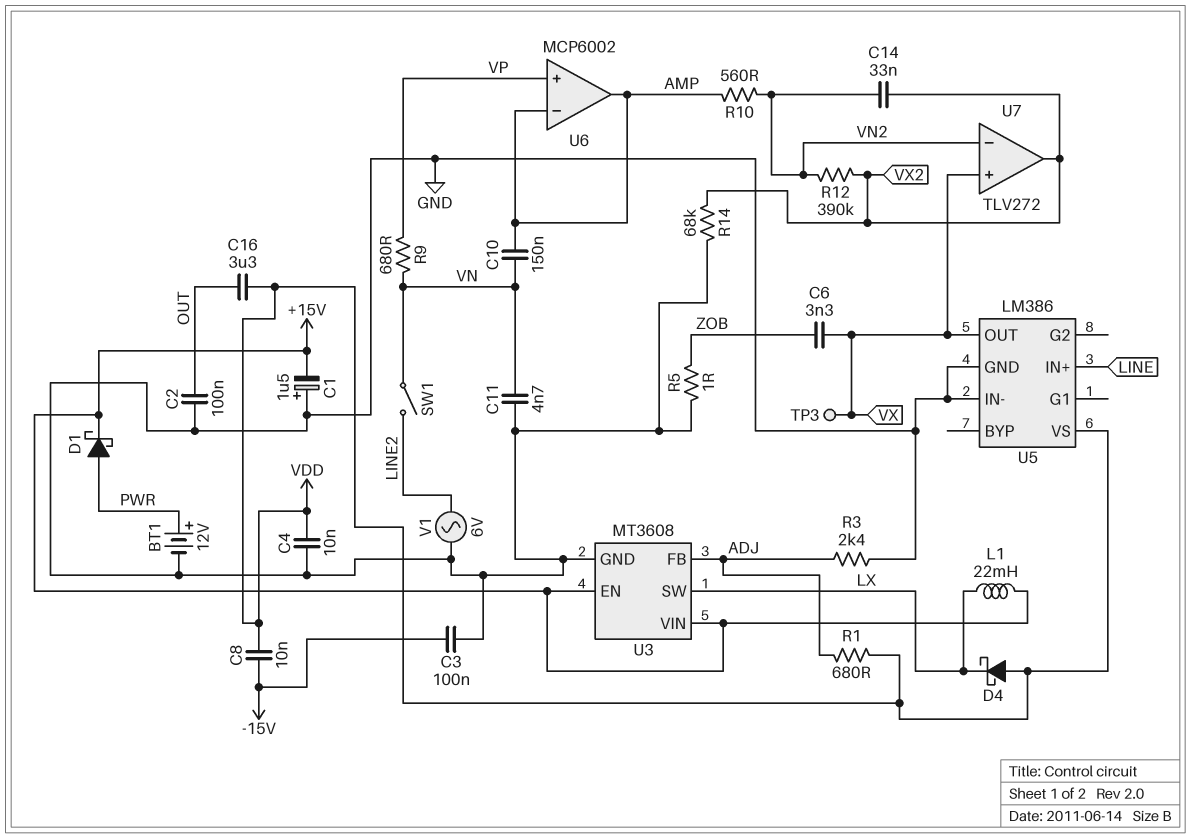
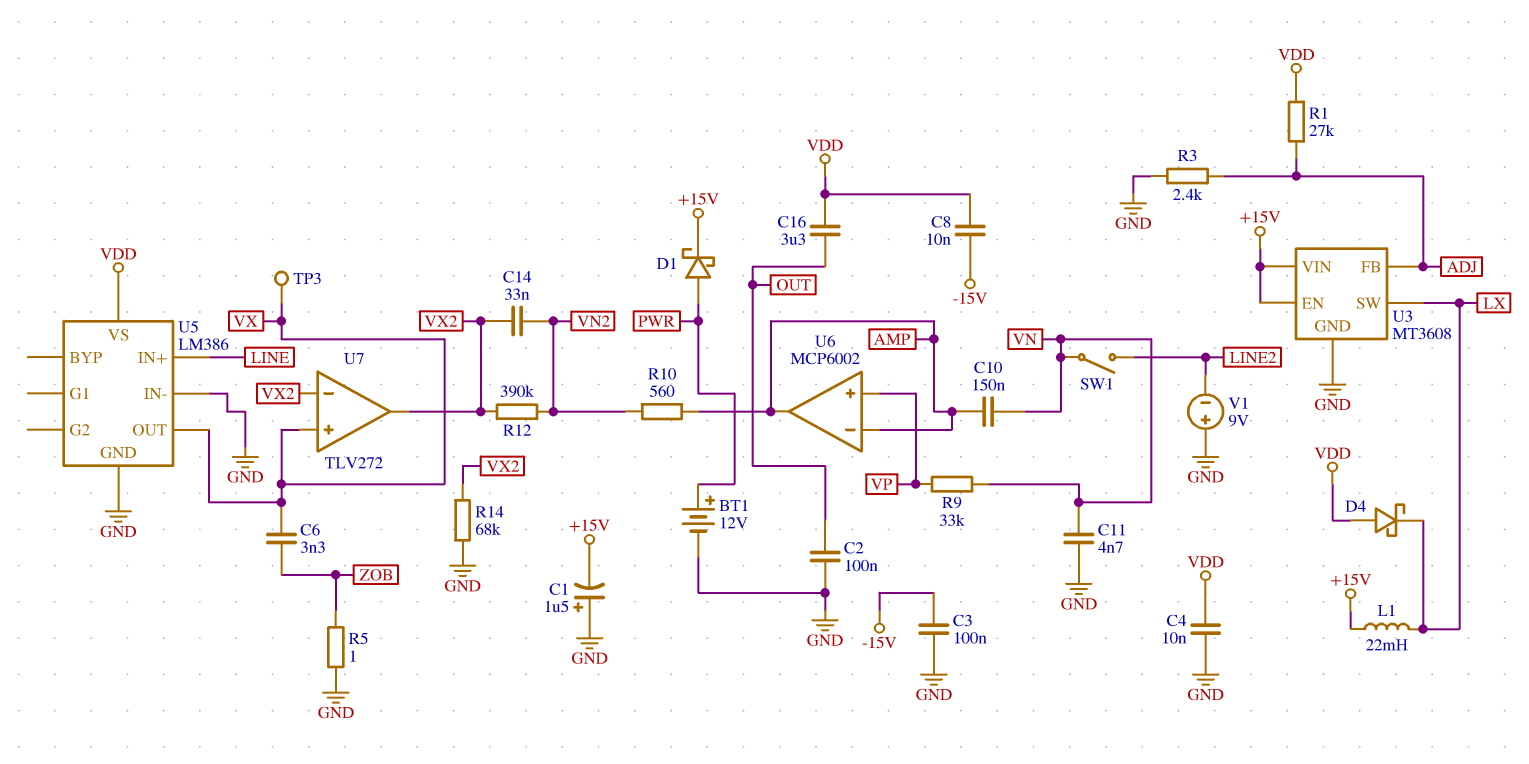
R1: 680 (ADJ, VDD) -> 27k (ADJ, VDD)
R9: 680 (VN, VP) -> 33k (VN, VP)
U7 pin in-: VN2 -> VX2
V1: AC 6V (GND, LINE2) -> 9V (plus GND, minus LINE2)

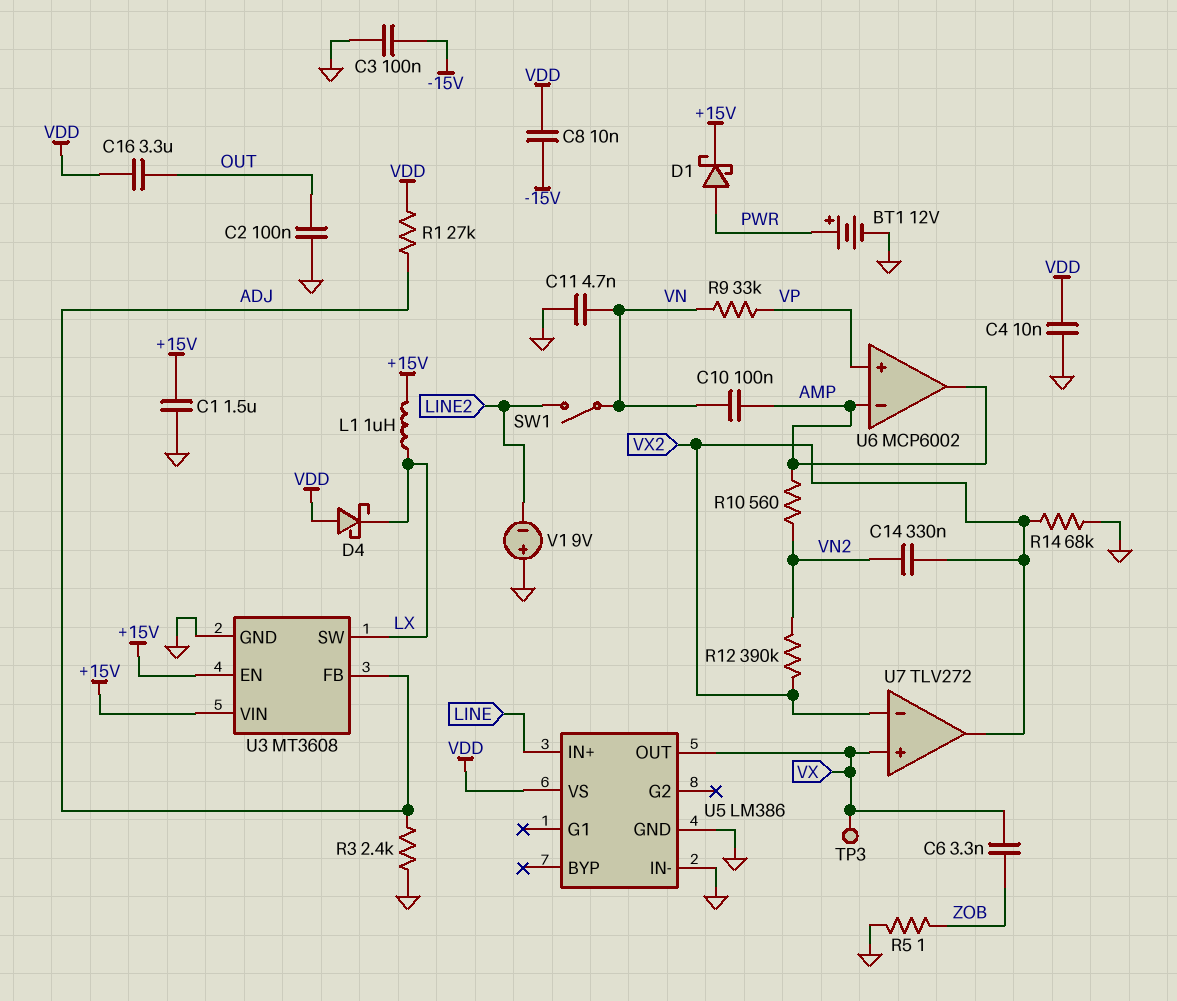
C1: 1.5uF (plus GND, minus +15V) -> 1.5uF (+15V, GND)
C10: 150nF (AMP, VN) -> 100nF (AMP, VN)
C14: 33nF (VN2, VX2) -> 330nF (VN2, VX2)
L1: 22mH (+15V, LX) -> 1uH (+15V, LX)

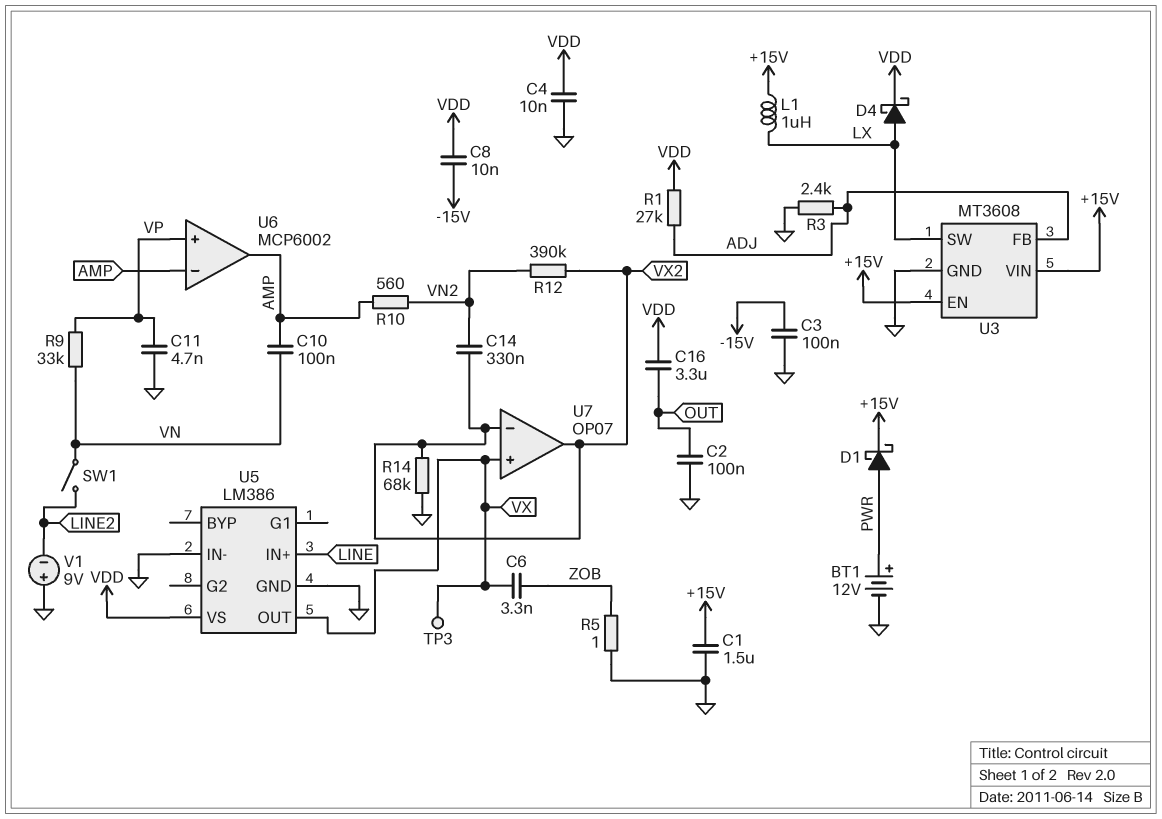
C11: 4.7nF (GND, VN) -> 4.7nF (GND, VP)
D4: schottky (A VDD, K LX) -> schottky (A LX, K VDD)
U7: TLV272 -> OP07

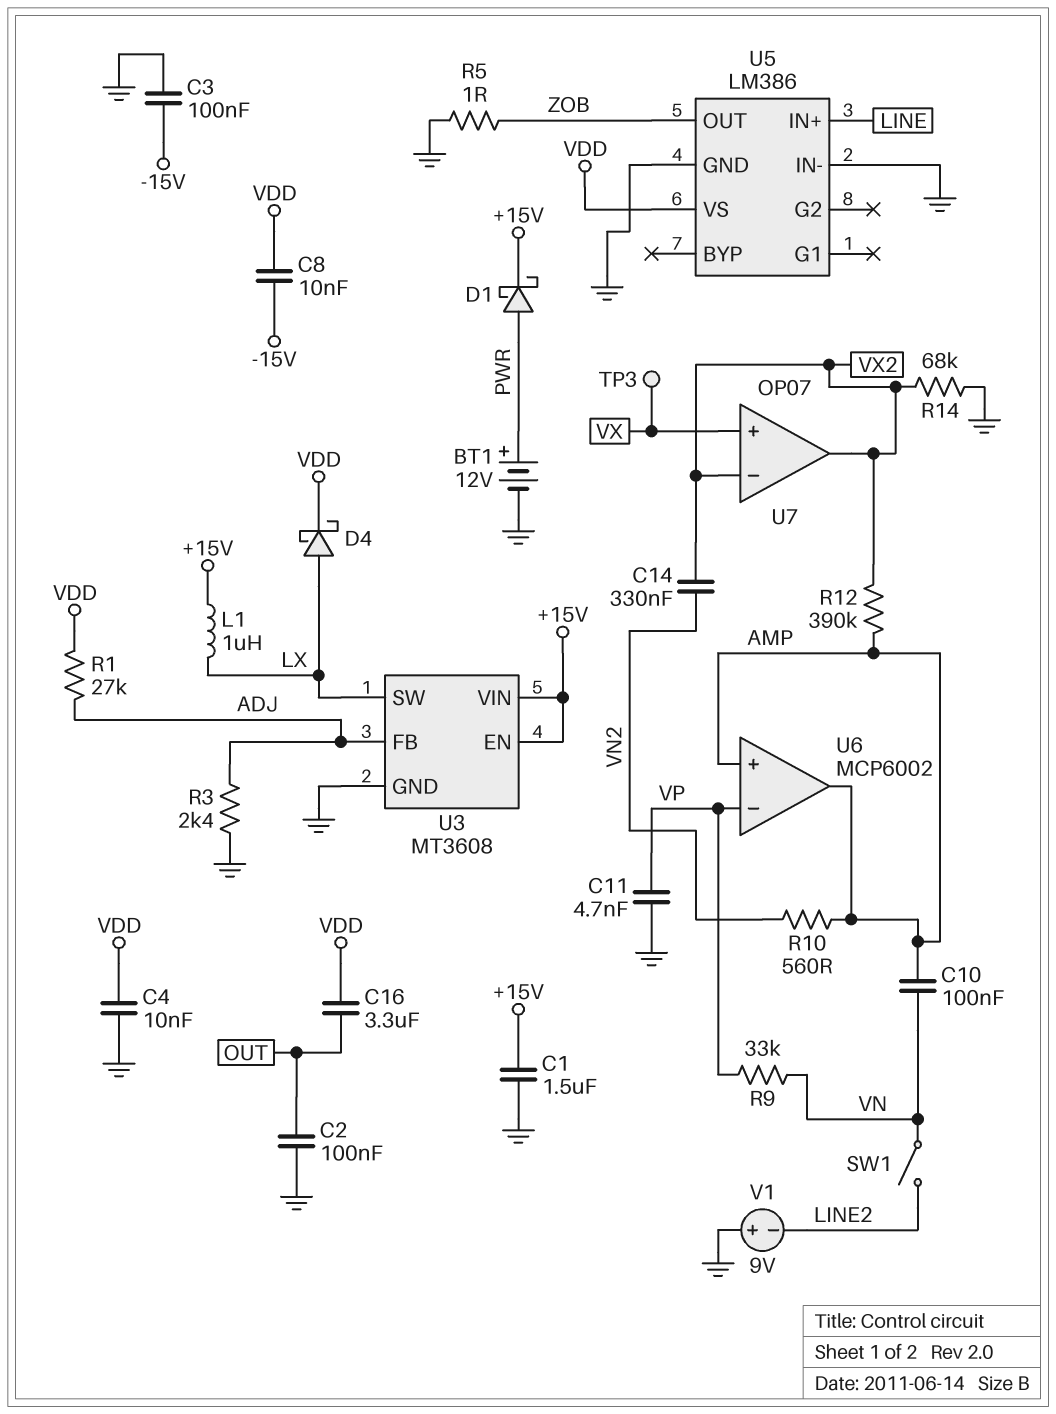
C6: 3.3nF (VX, ZOB) -> none
R12: 390k (VN2, VX2) -> 390k (AMP, VX2)
U5 pin OUT: VX -> ZOB
U6 pin in+: VP -> AMP
U6 pin in-: AMP -> VP

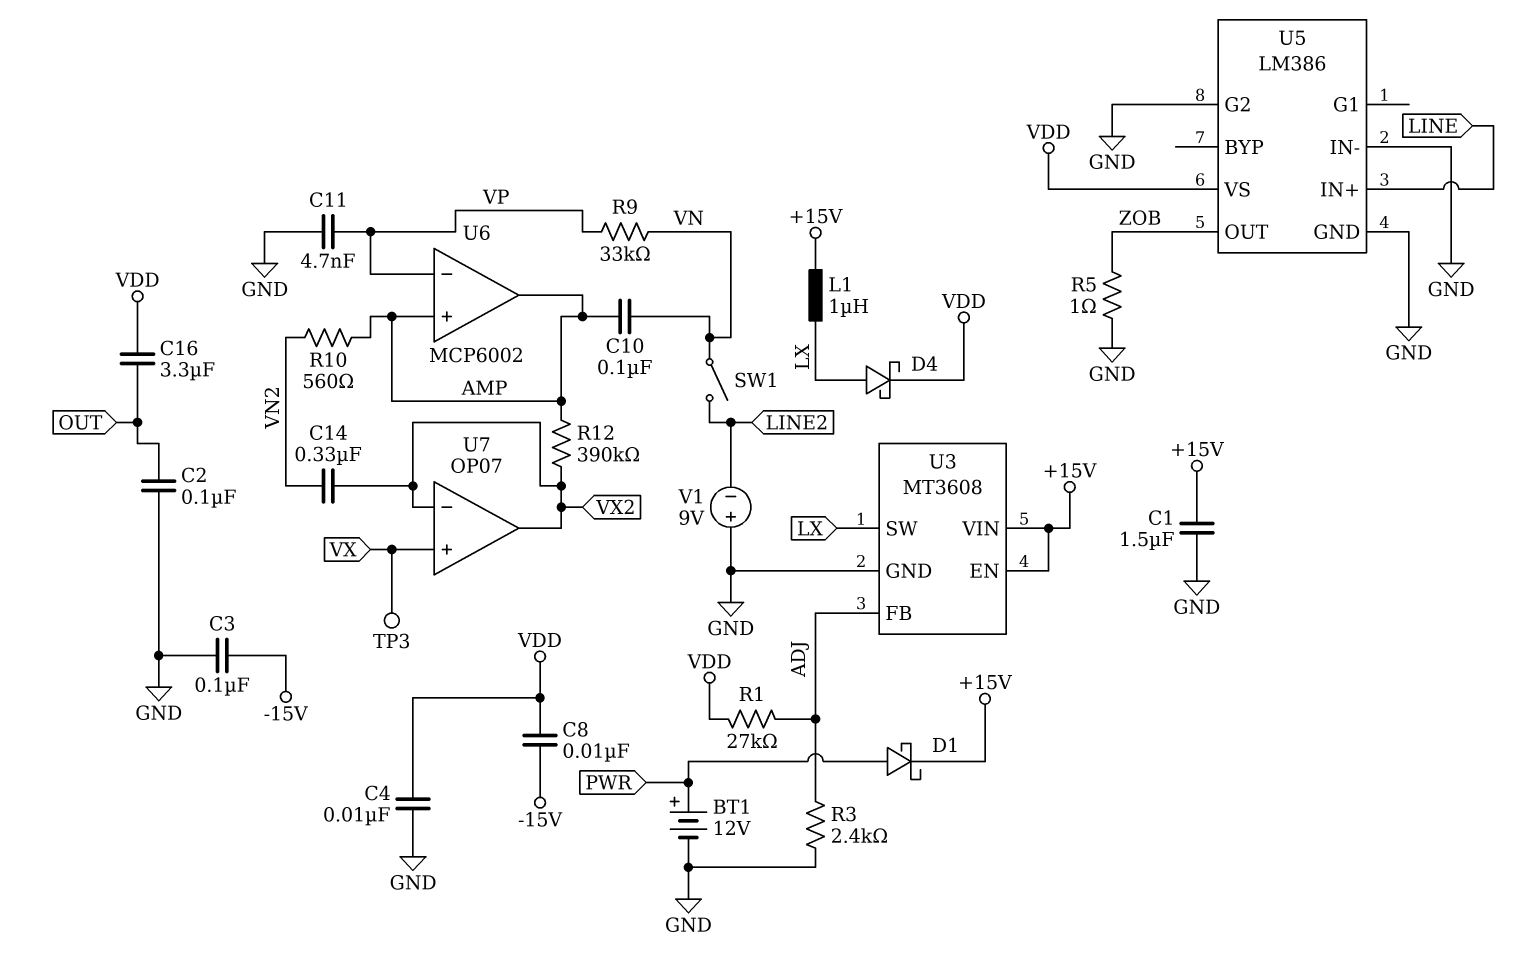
R14: 68k (GND, VX2) -> none
U5 pin G2: none -> GND

